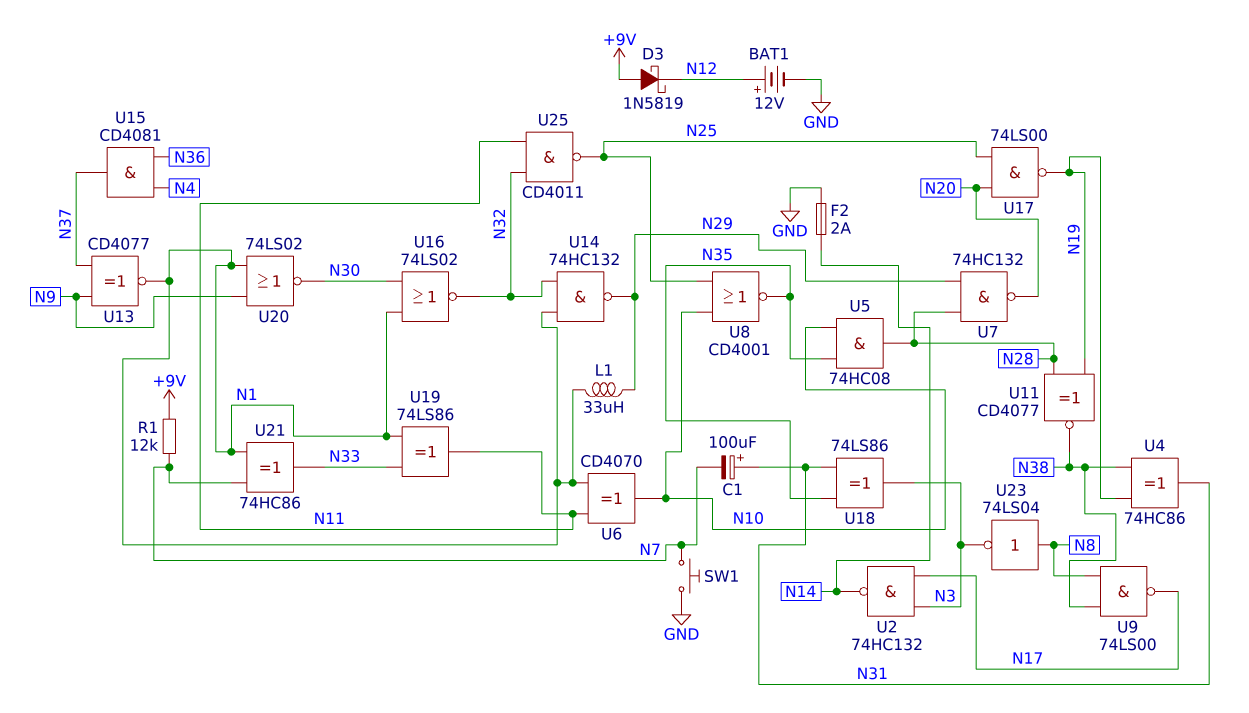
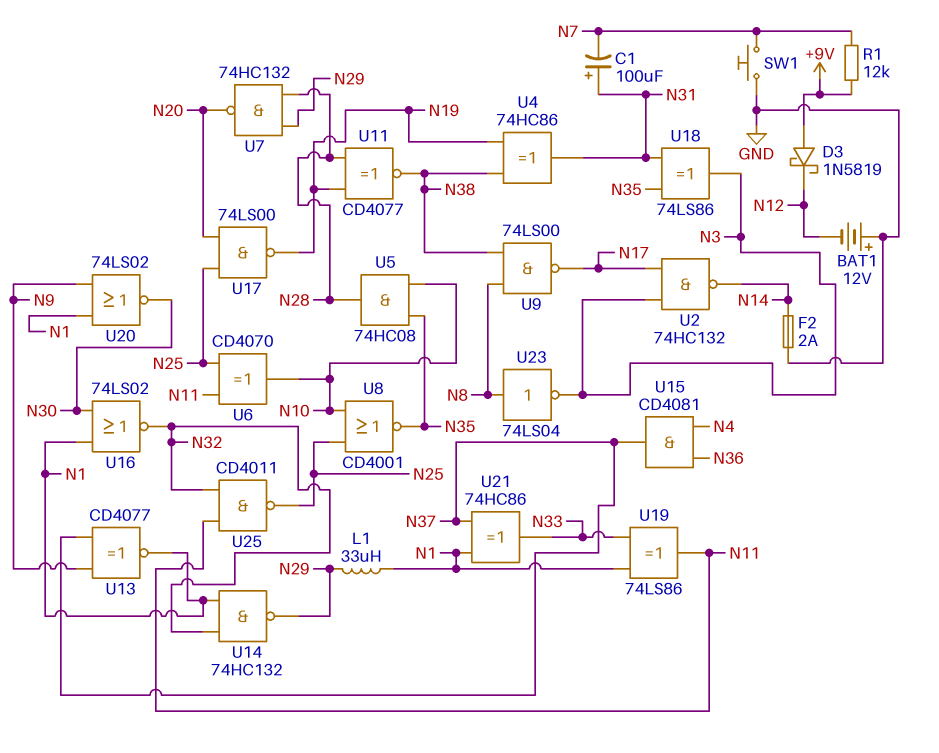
BAT1: 12V (plus N12, minus GND) -> 12V (plus GND, minus N12)
U6: XOR CD4070 (in N1, in N11, out N10) -> XOR CD4070 (in N11, in N25, out N10)
U21: XOR 74HC86 (in N1, in N7, out N33) -> XOR 74HC86 (in N1, in N37, out N33)

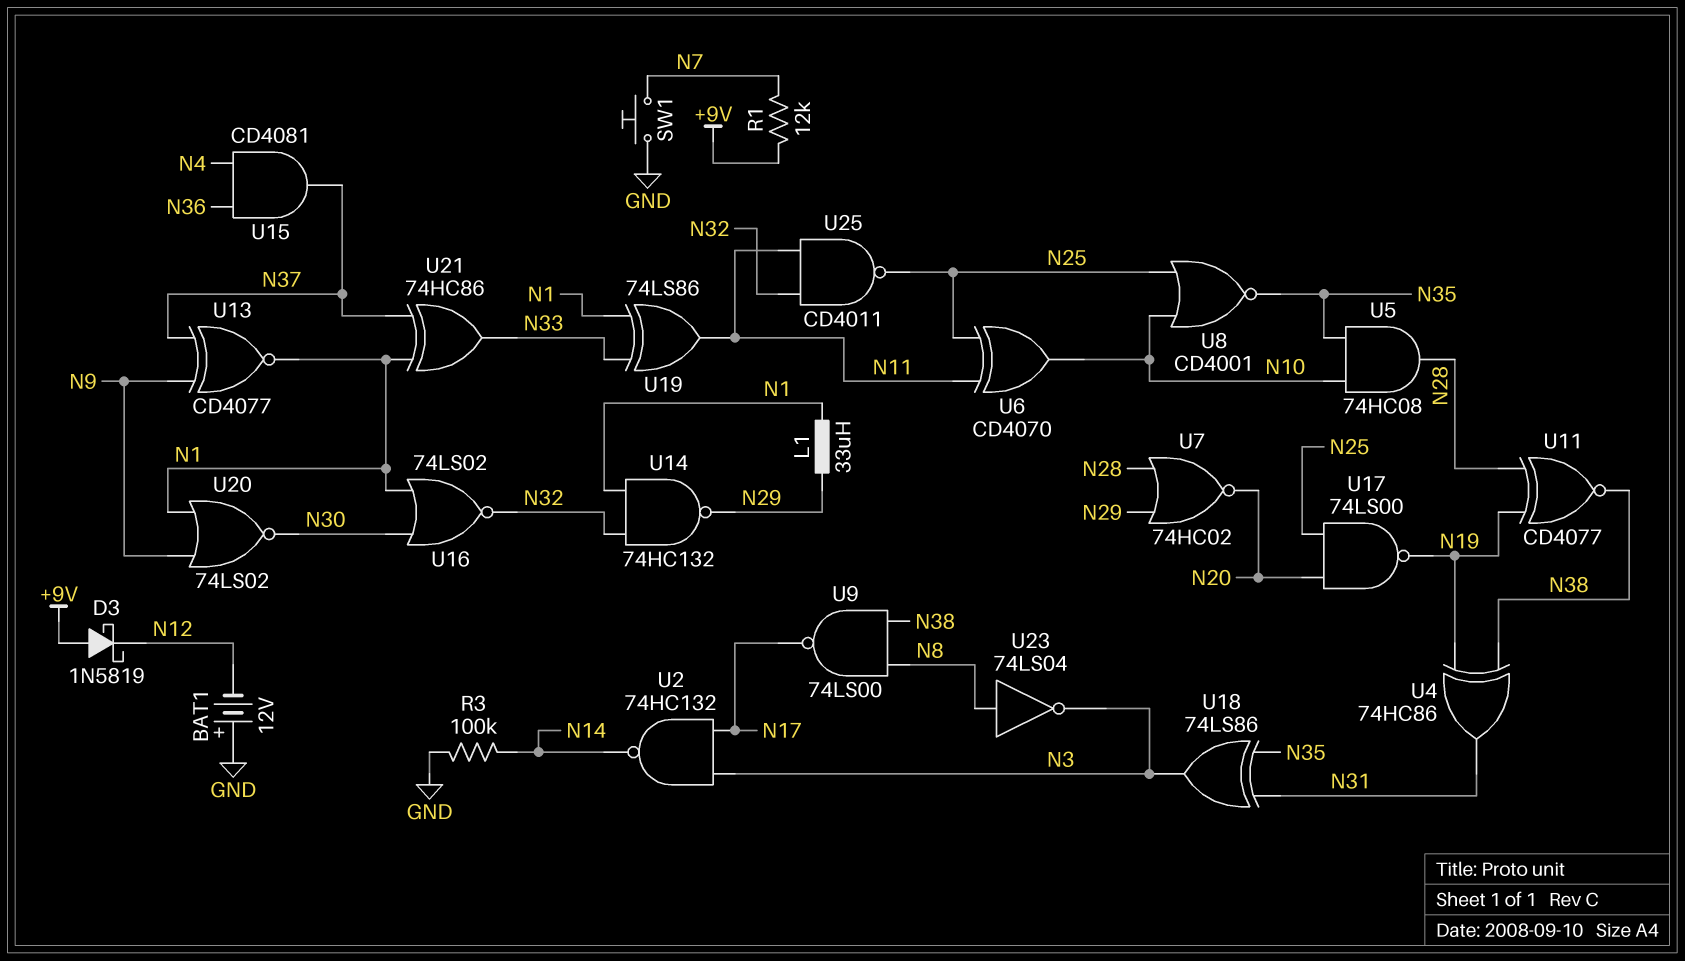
C1: 100uF (plus N31, minus N7) -> none
F2: 2A (GND, N14) -> none
R3: none -> 100k (GND, N14)
U7: NAND 74HC132 (in N28, in N29, out N20) -> NOR 74HC02 (in N28, in N29, out N20)

